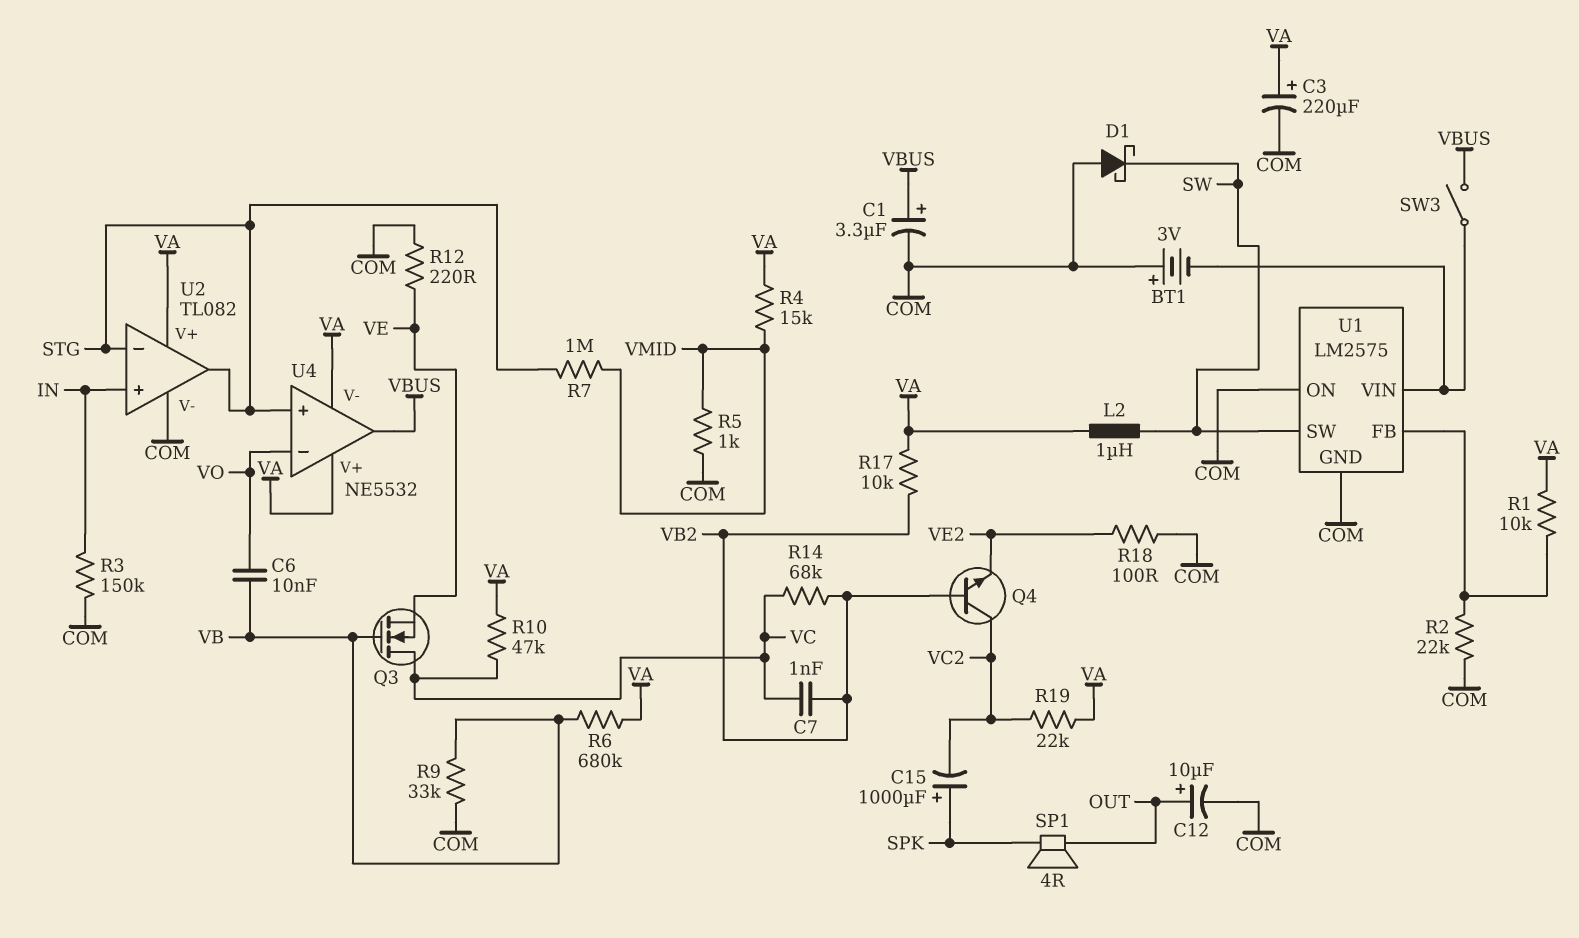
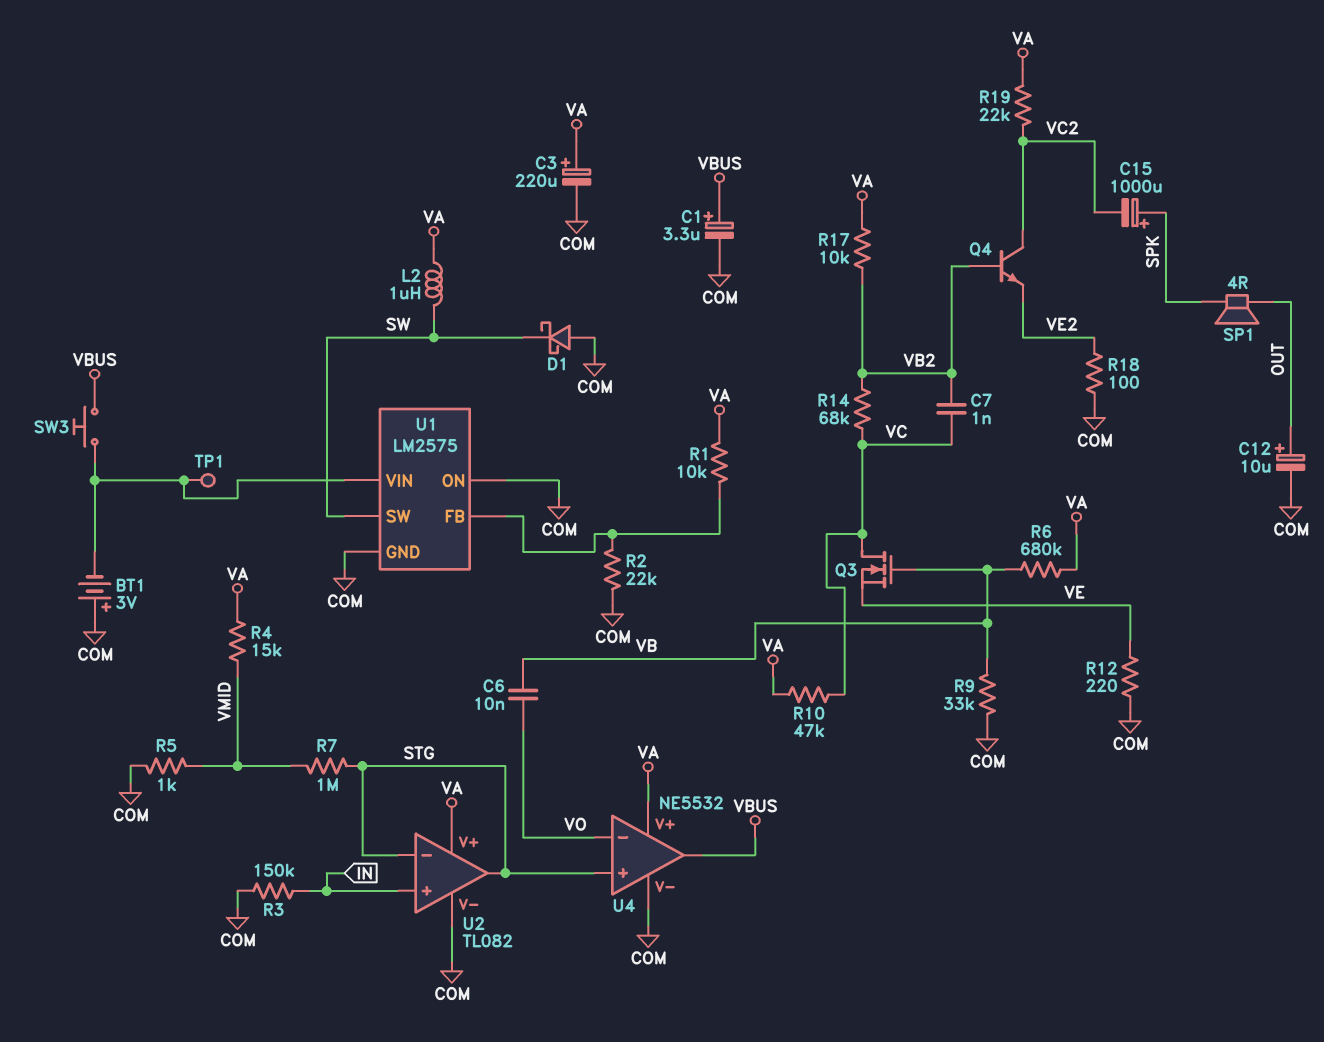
SW3: switch (U1/VIN, VBUS) -> button (U1/VIN, VBUS)
TP1: none -> test point (U1/VIN)
U4 pin V-: VA -> COM

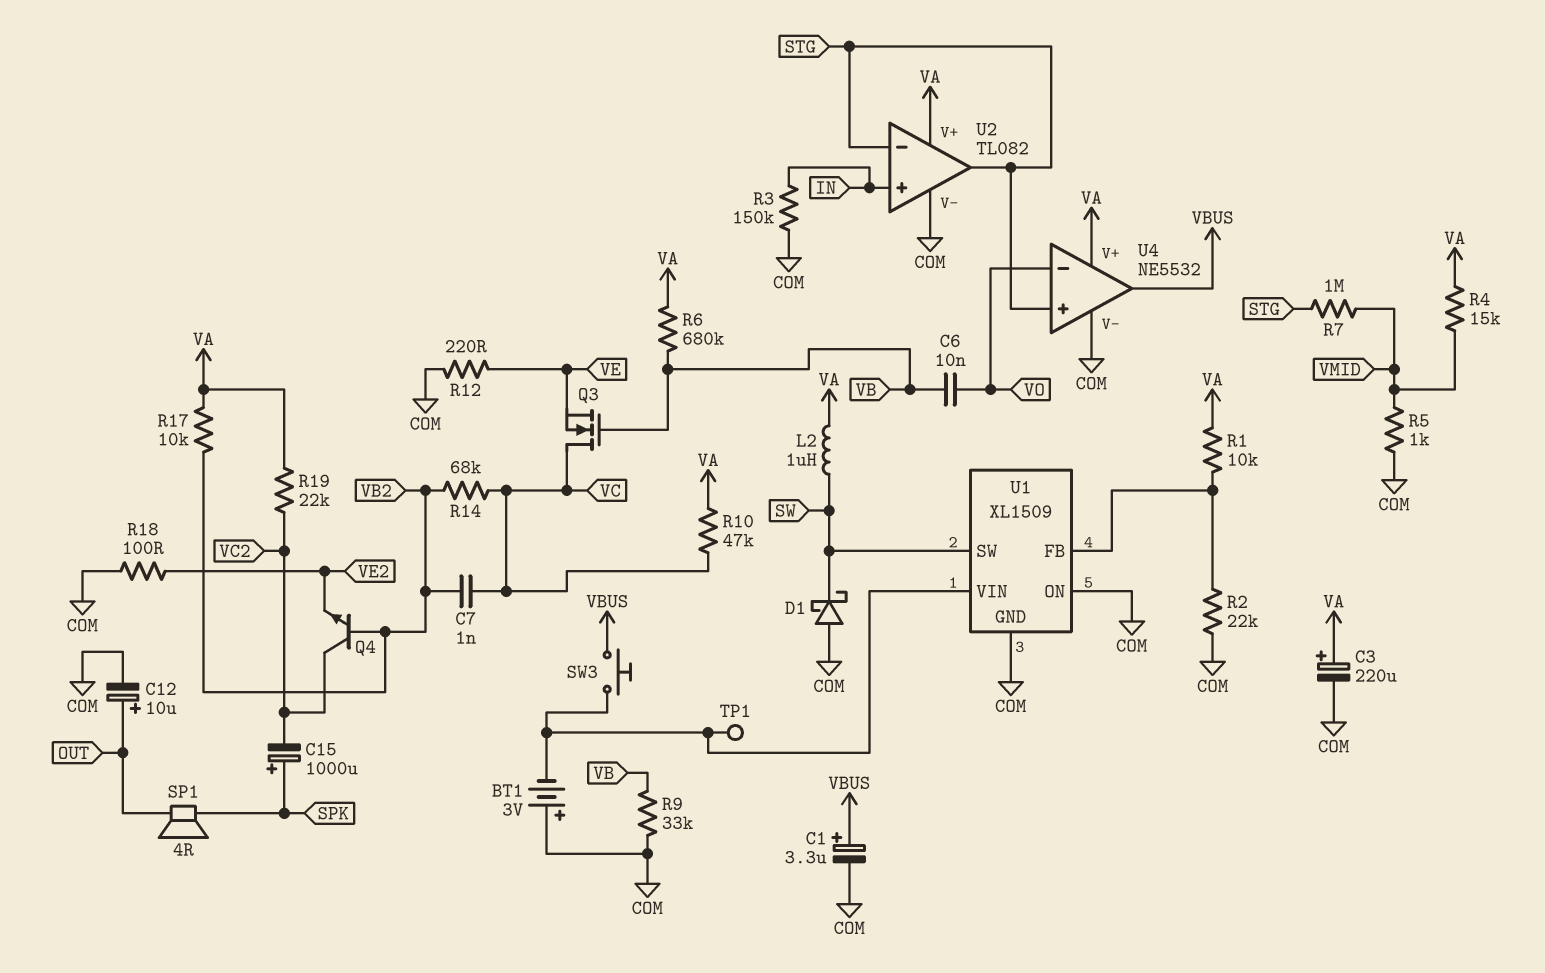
U1: LM2575 -> XL1509

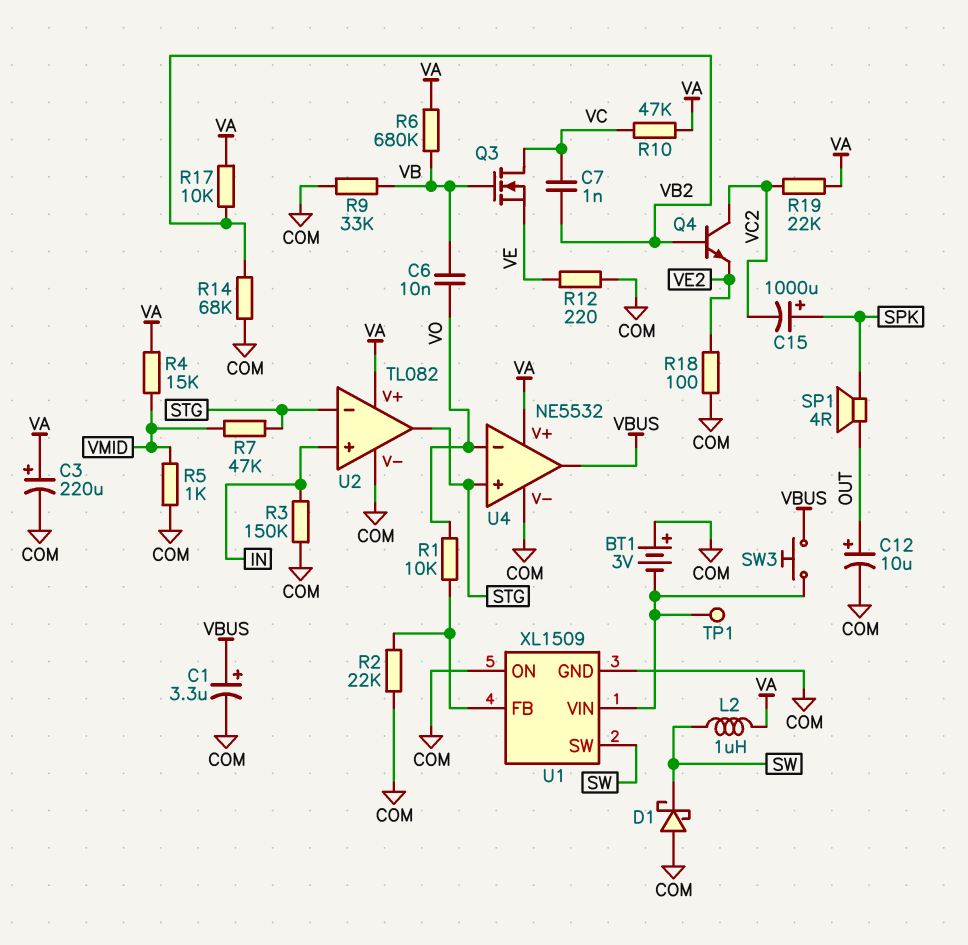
R1: 10k (U1/FB, VA) -> 10k (U1/FB, VO)
R7: 1M (STG, VMID) -> 47k (STG, VMID)
R14: 68k (VB2, VC) -> 68k (COM, VB2)

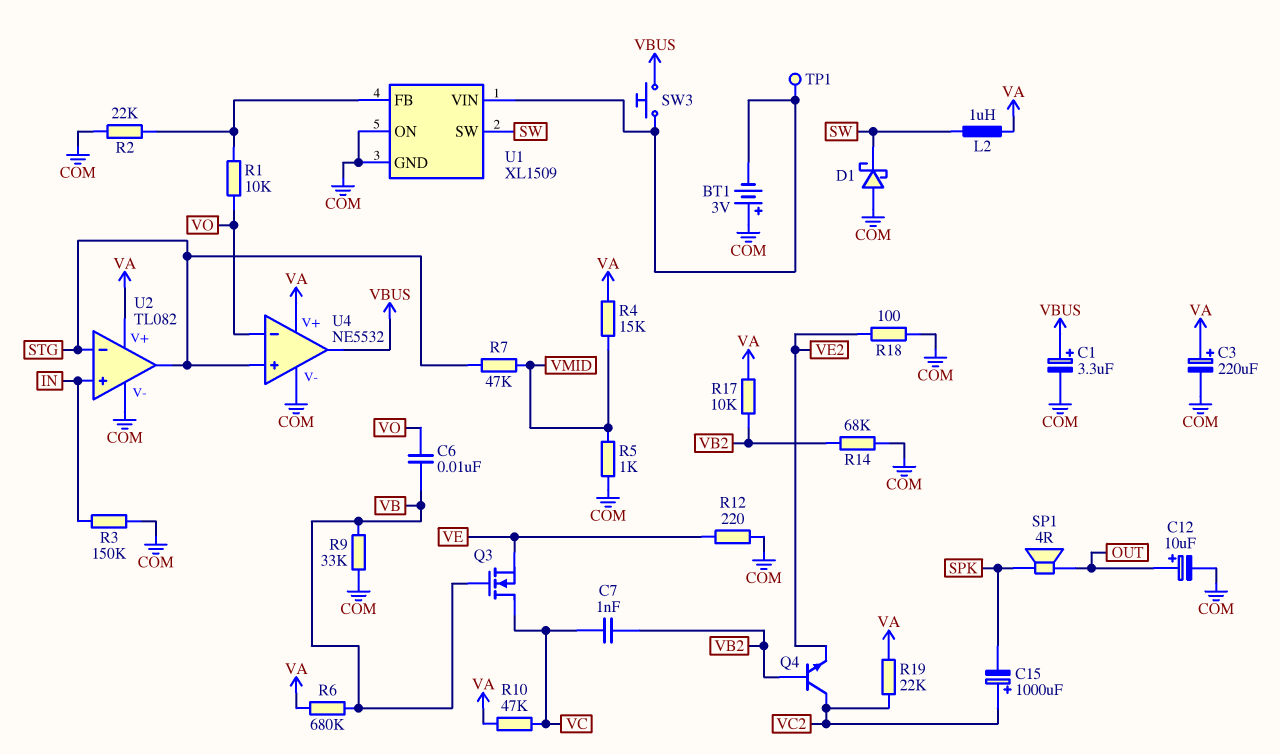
C15: 1000uF (plus SPK, minus VC2) -> 1000uF (plus VC2, minus SPK)

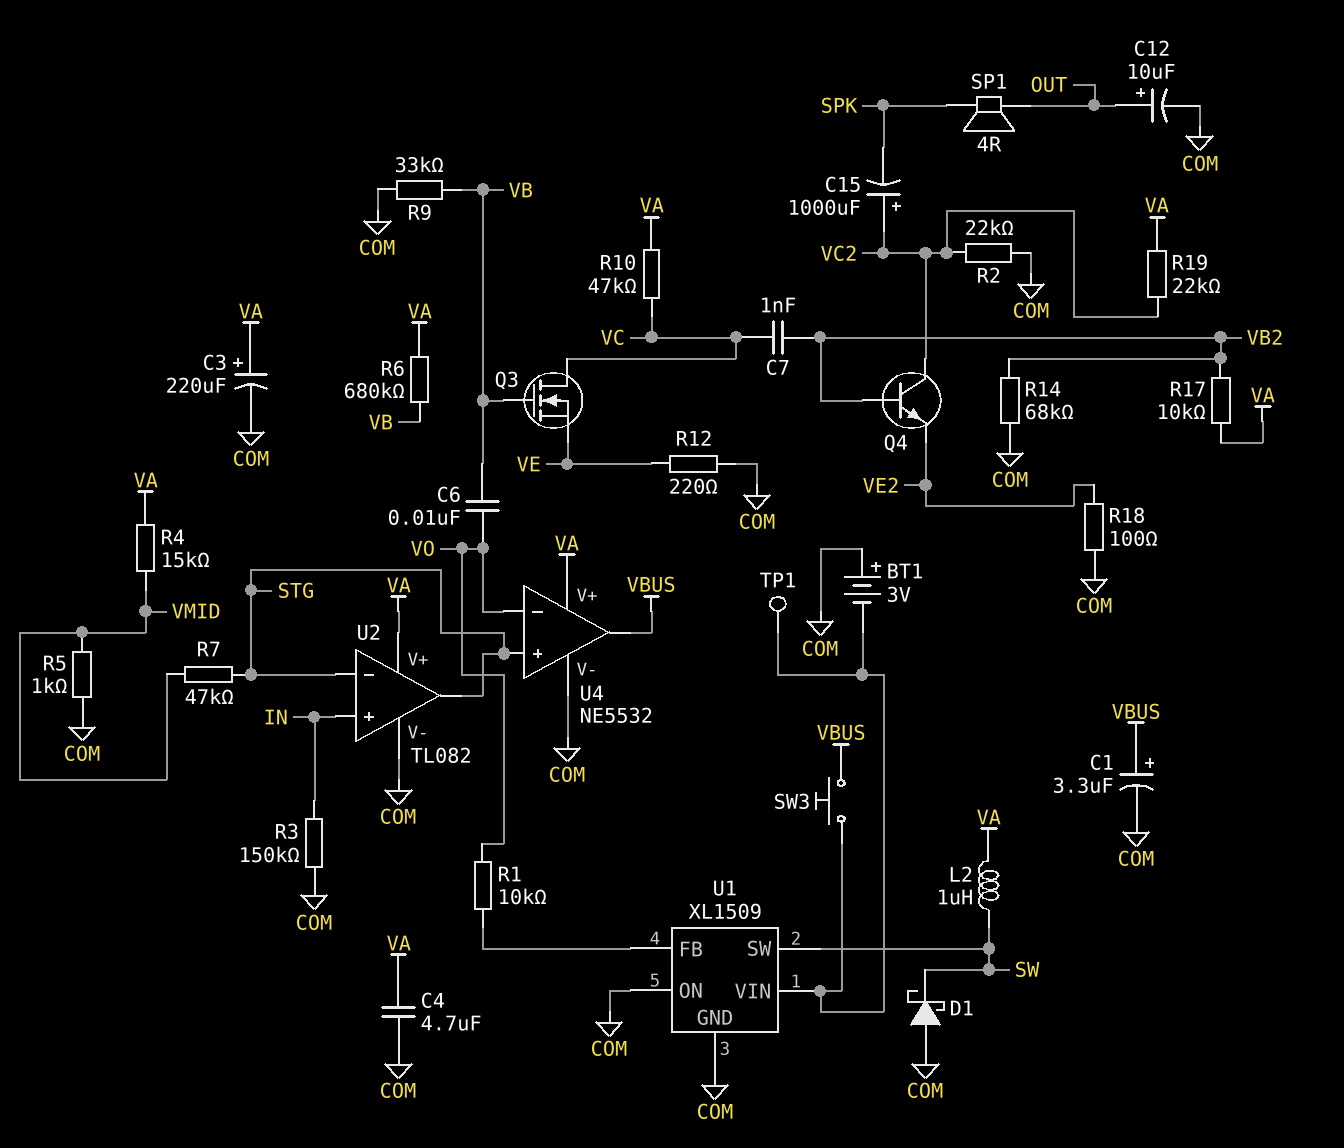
C4: none -> 4.7uF (COM, VA)
R2: 22k (COM, U1/FB) -> 22k (COM, VC2)

